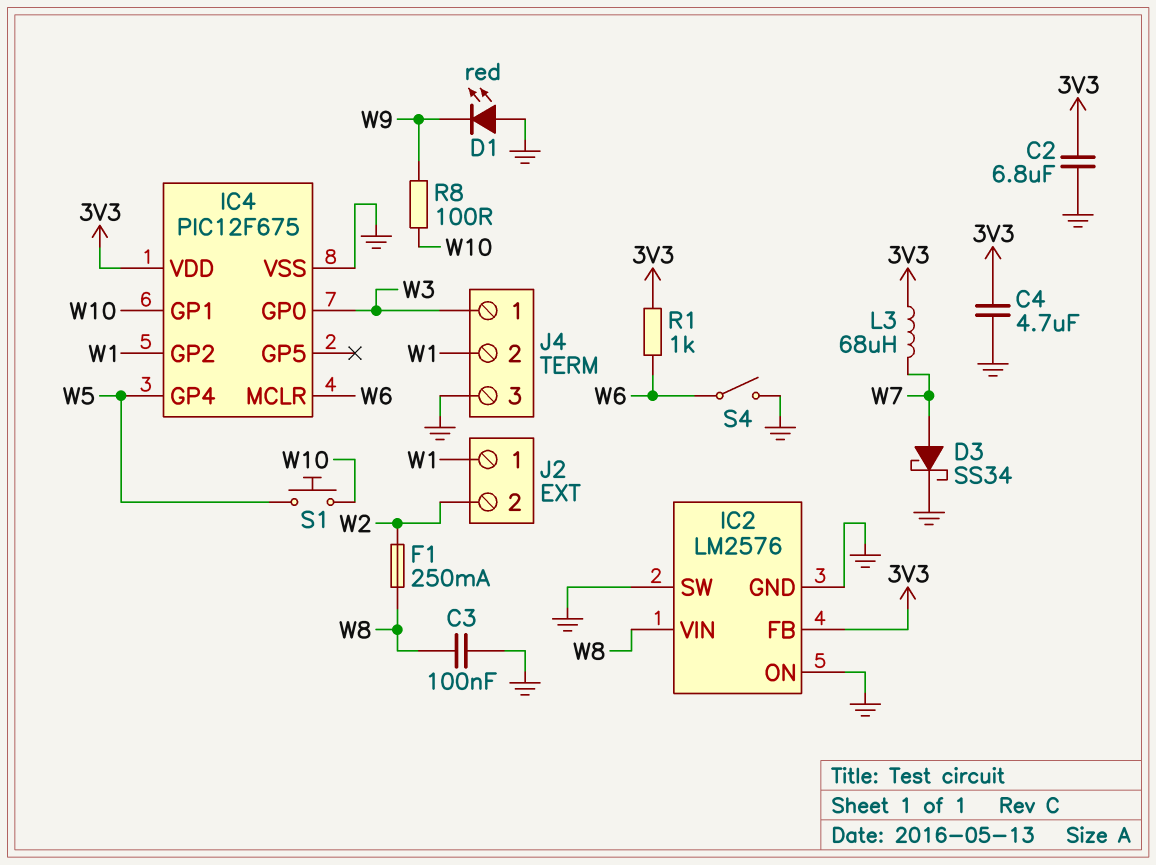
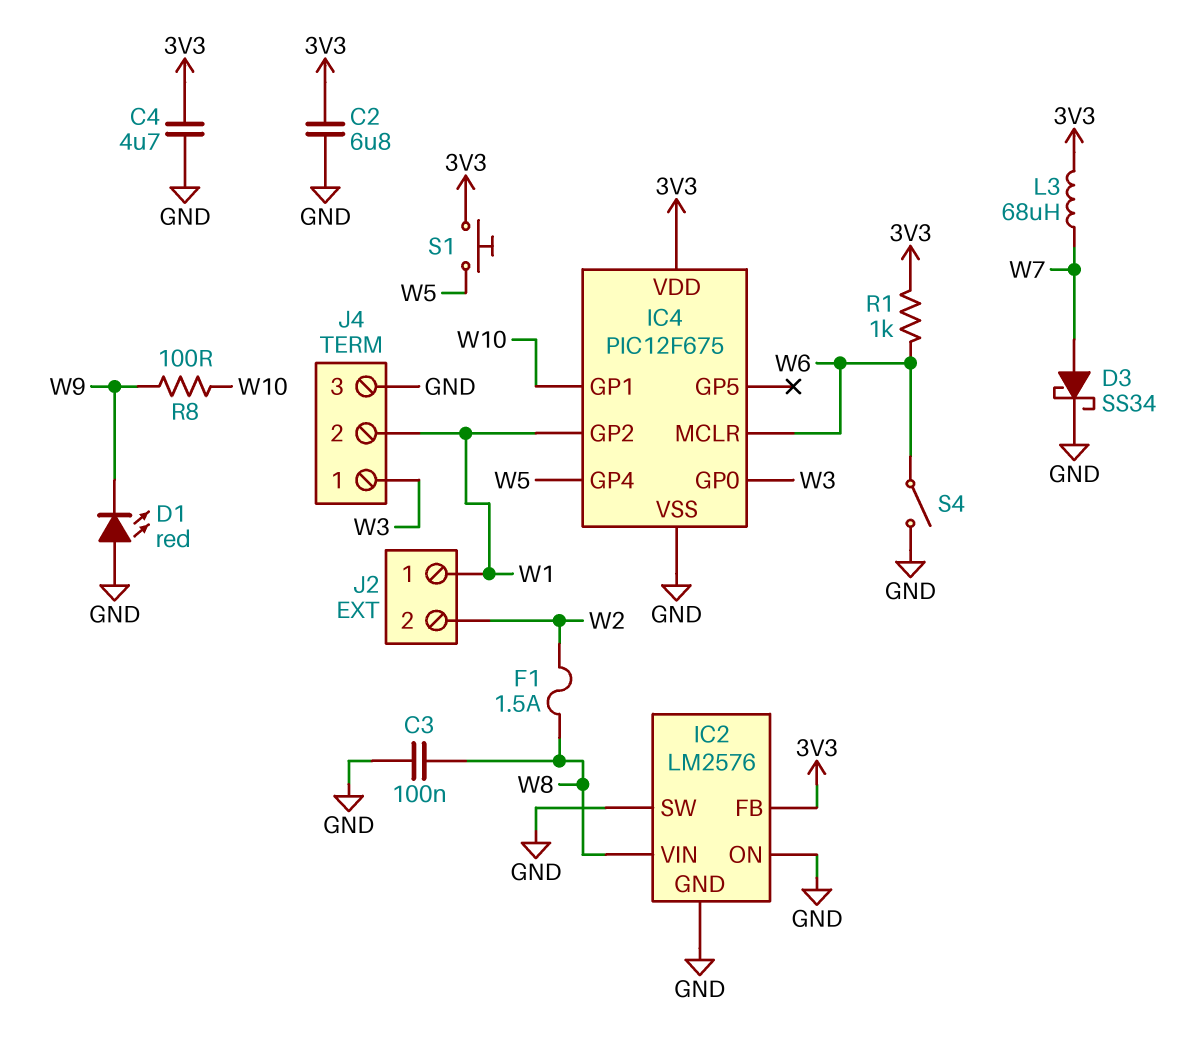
F1: 250mA (W2, W8) -> 1.5A (W2, W8)
S1: button (W5, W10) -> button (3V3, W5)

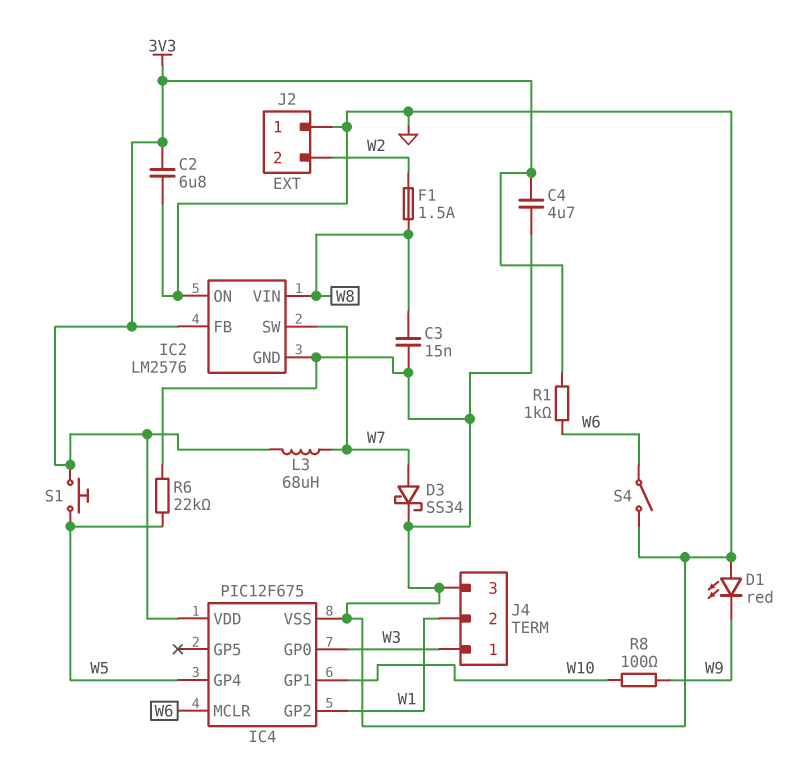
C3: 100nF (GND, W8) -> 15nF (GND, W8)
IC2 pin SW: GND -> W7
J2 pin 1: W1 -> GND
R6: none -> 22k (GND, W5)

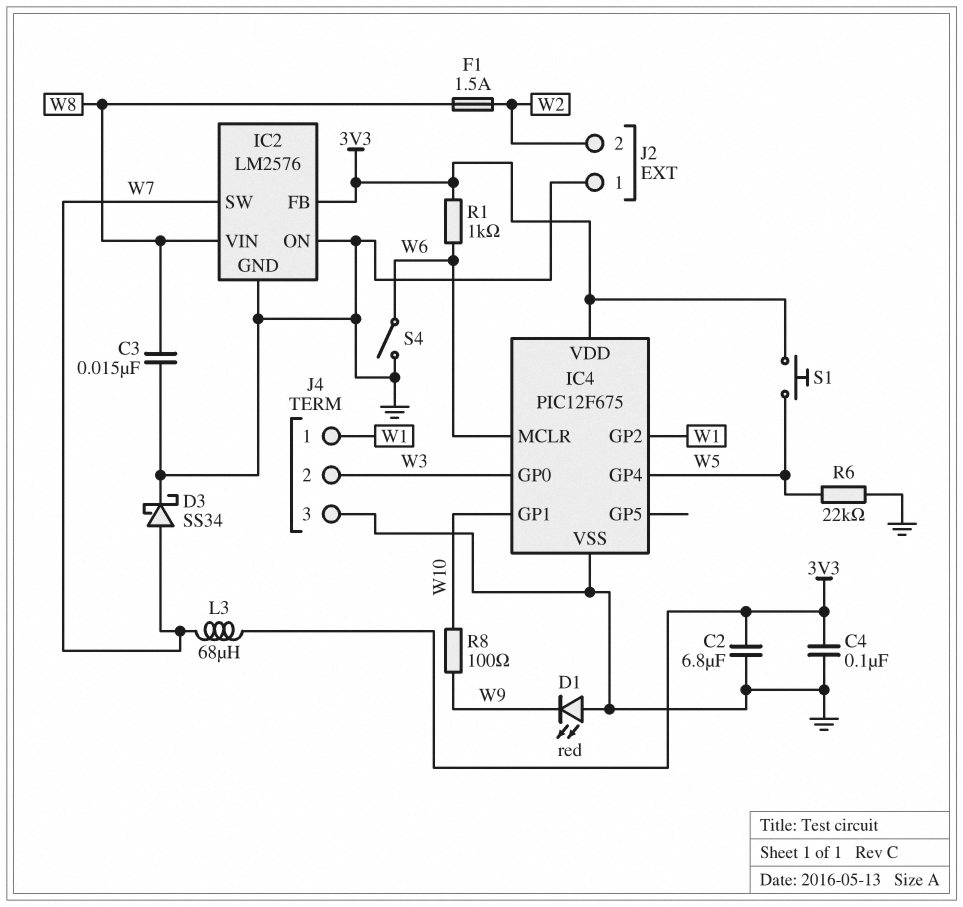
C4: 4.7uF (3V3, GND) -> 100nF (3V3, GND)
J4 pin 1: W3 -> W1
J4 pin 2: W1 -> W3

